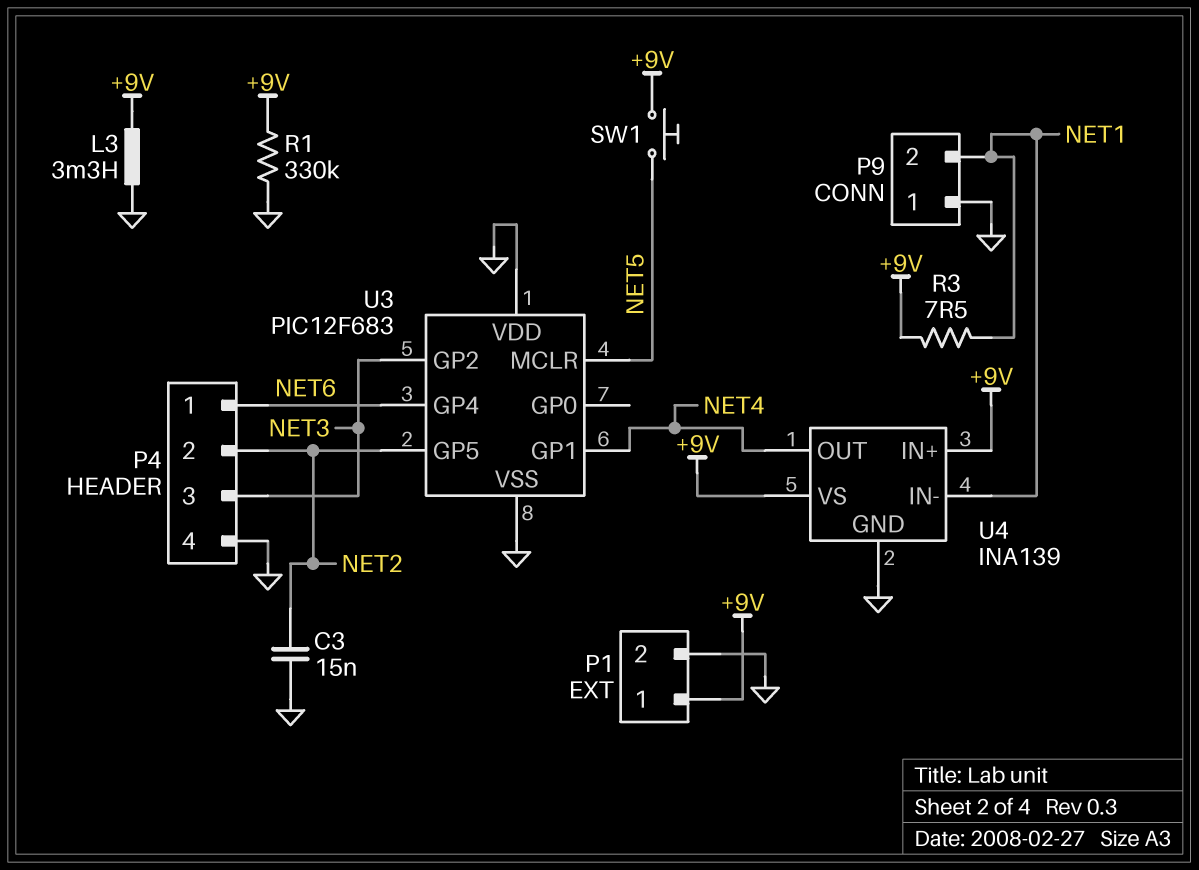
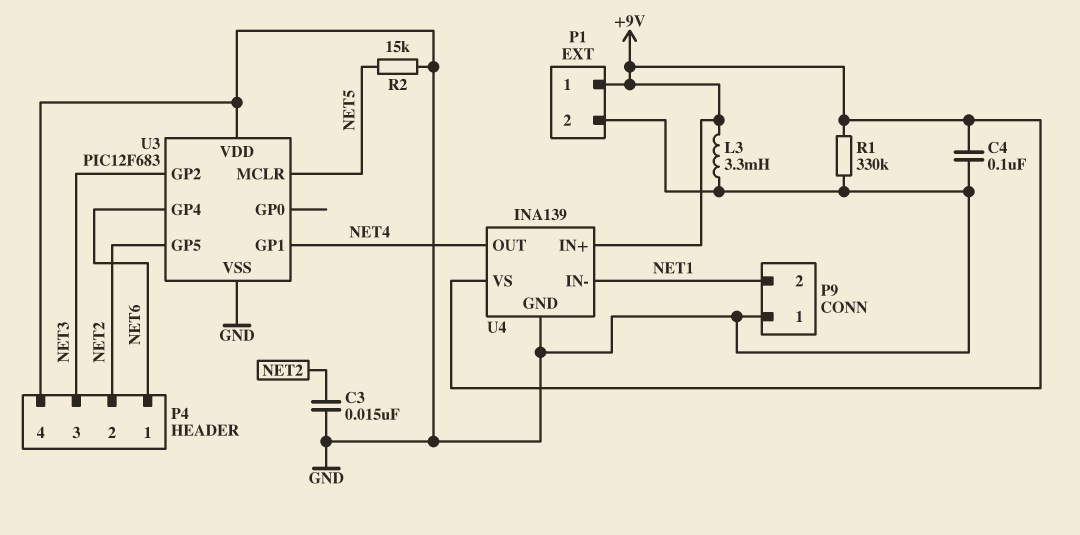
C4: none -> 100nF (+9V, GND)
R2: none -> 15k (GND, NET5)
R3: 7.5 (+9V, NET1) -> none
SW1: button (+9V, NET5) -> none

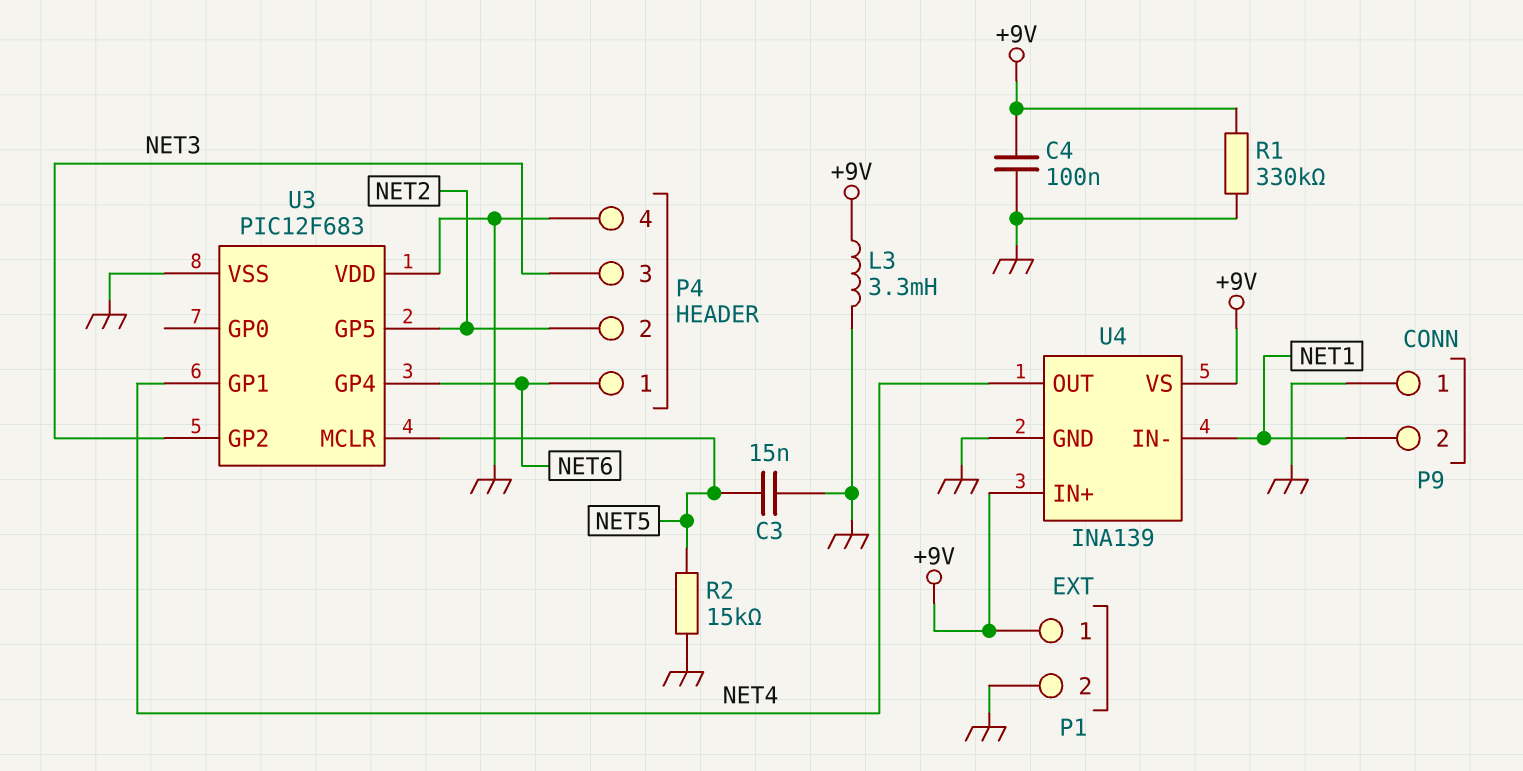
C3: 15nF (GND, NET2) -> 15nF (GND, NET5)

